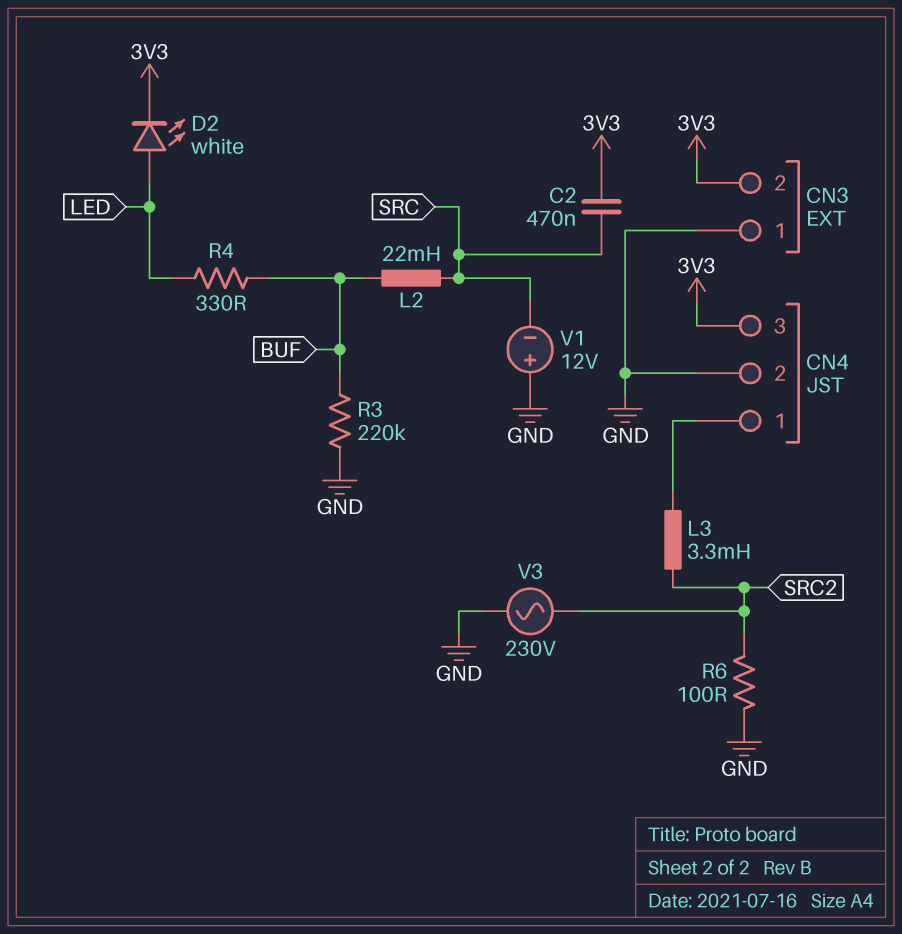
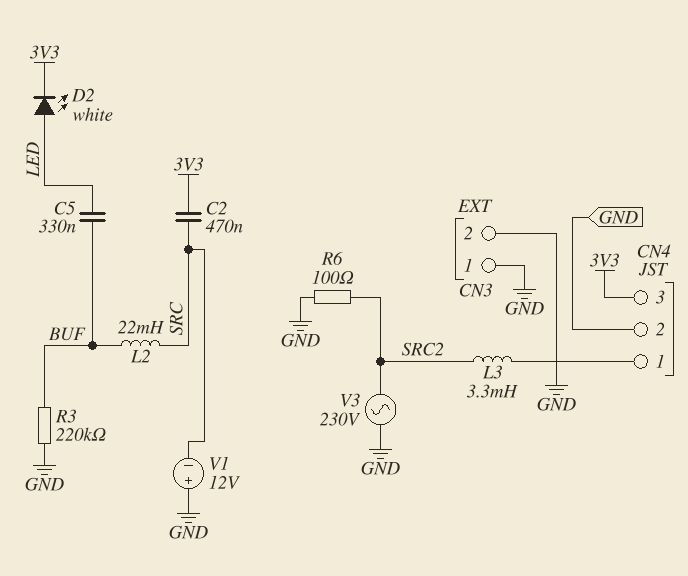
C5: none -> 330nF (BUF, LED)
CN3 pin 2: 3V3 -> GND
R4: 330 (BUF, LED) -> none

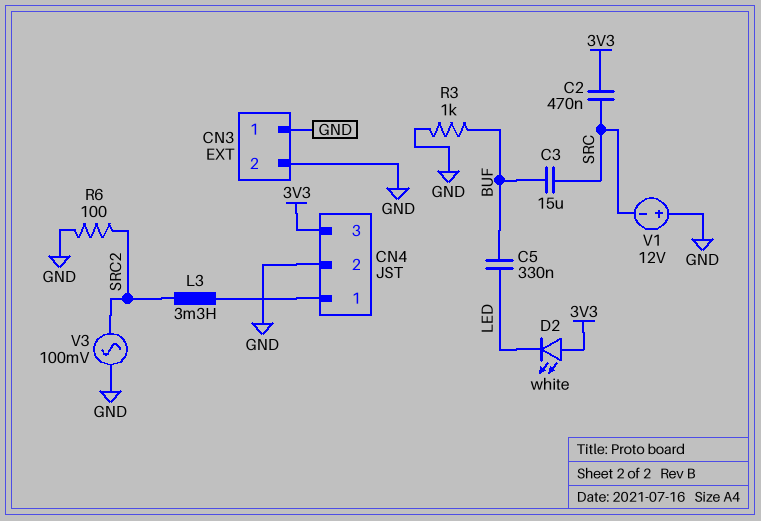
C3: none -> 15uF (BUF, SRC)
D2: LED white (A LED, K 3V3) -> LED white (A 3V3, K LED)
L2: 22mH (BUF, SRC) -> none
R3: 220k (BUF, GND) -> 1k (BUF, GND)
V3: AC 230V (GND, SRC2) -> AC 100mV (GND, SRC2)

